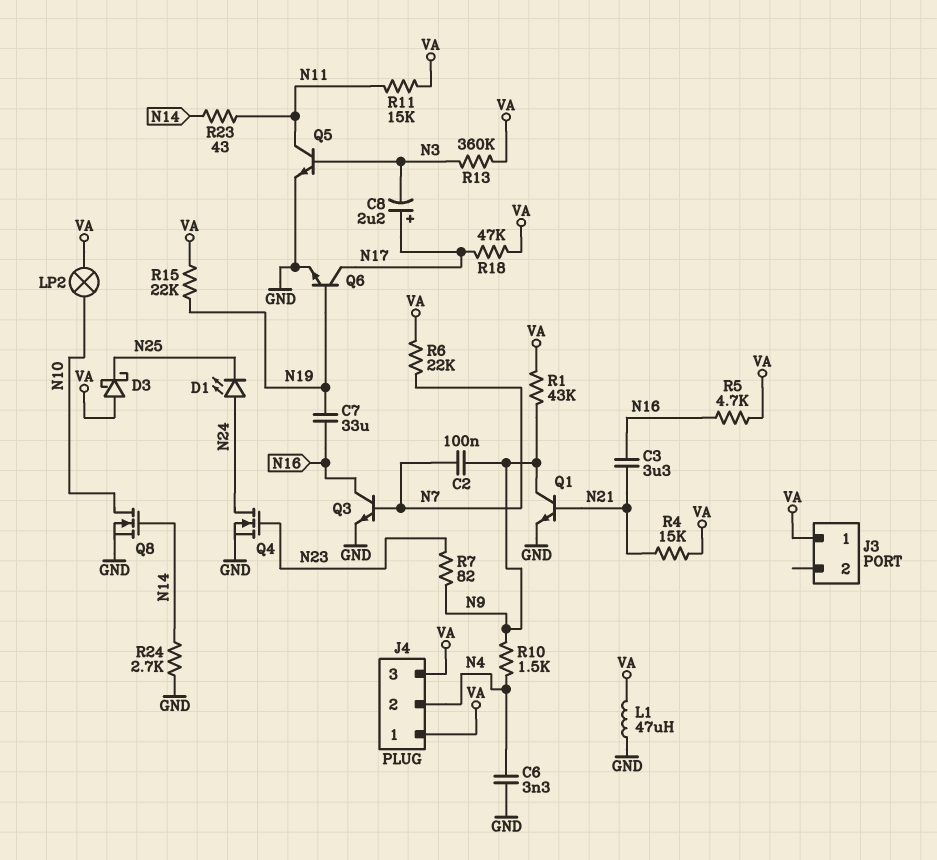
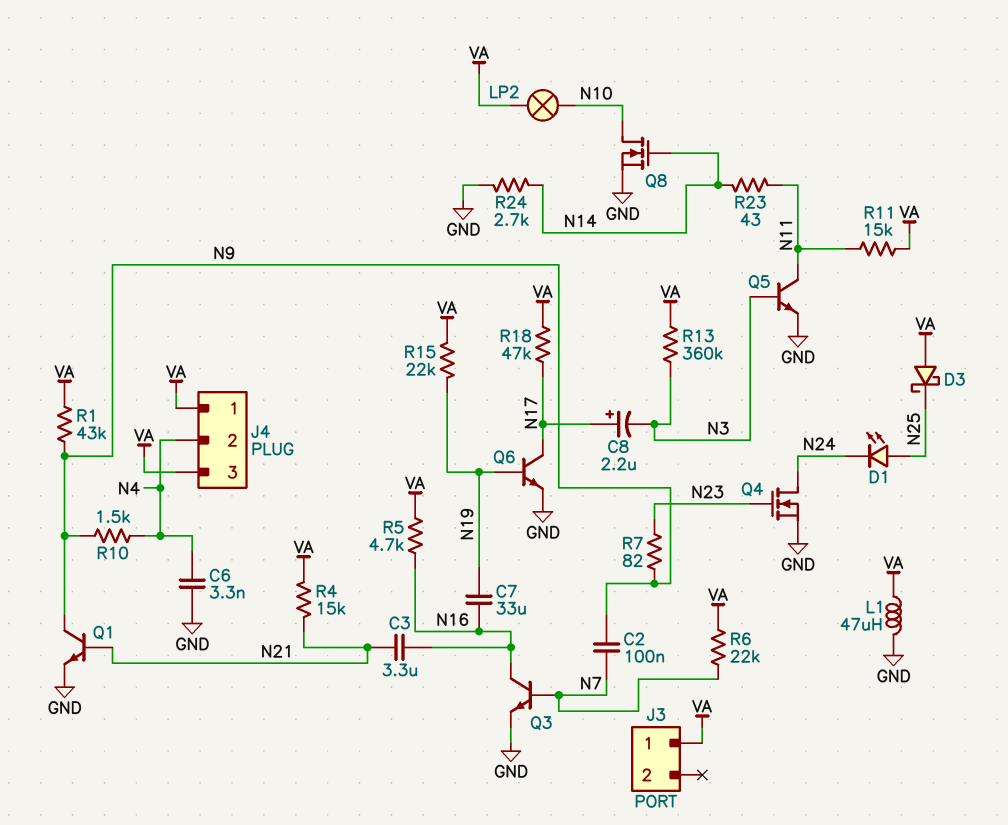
D1: LED (A N24, K N25) -> LED (A N25, K N24)

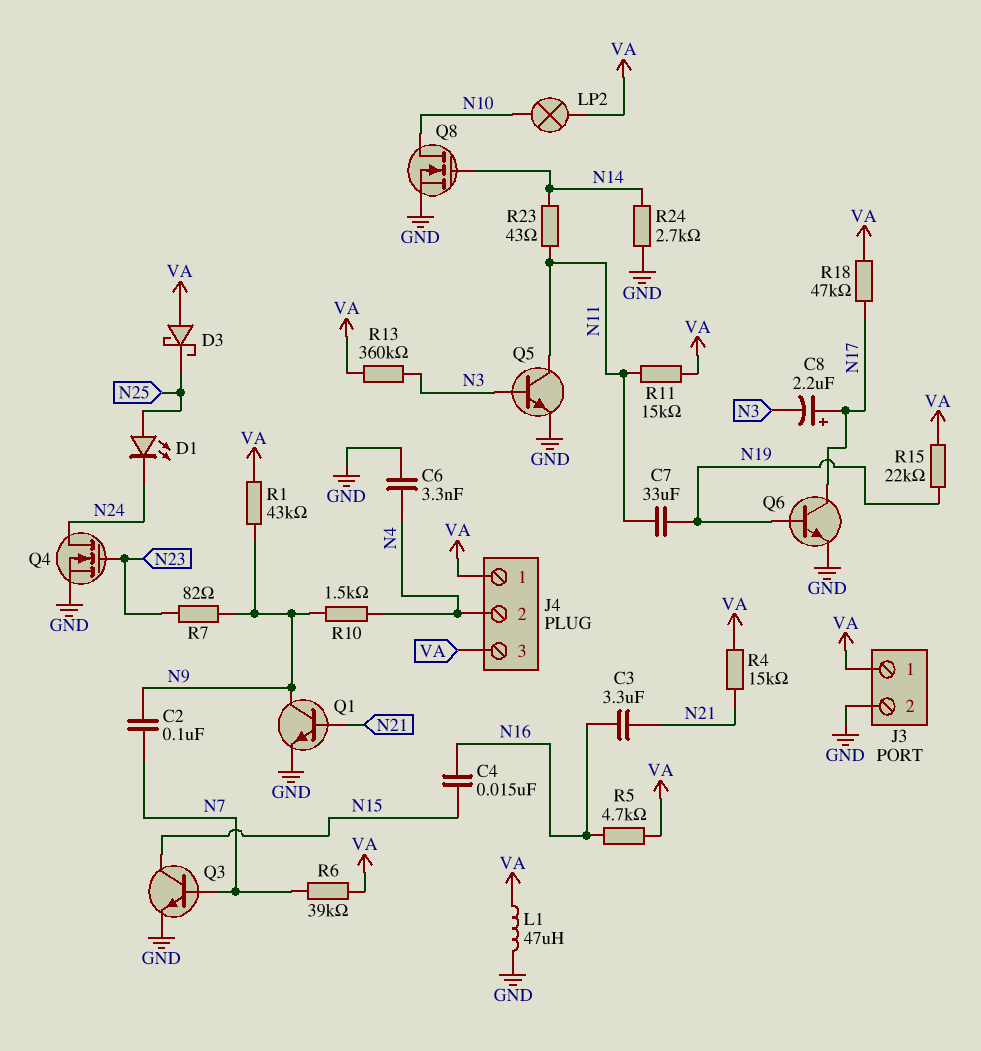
C4: none -> 15nF (N15, N16)
C7: 33uF (N16, N19) -> 33uF (N11, N19)
J3 pin 2: none -> GND
Q3: NPN (B N7, C N16, E GND) -> NPN (B N7, C N15, E GND)
R6: 22k (N7, VA) -> 39k (N7, VA)

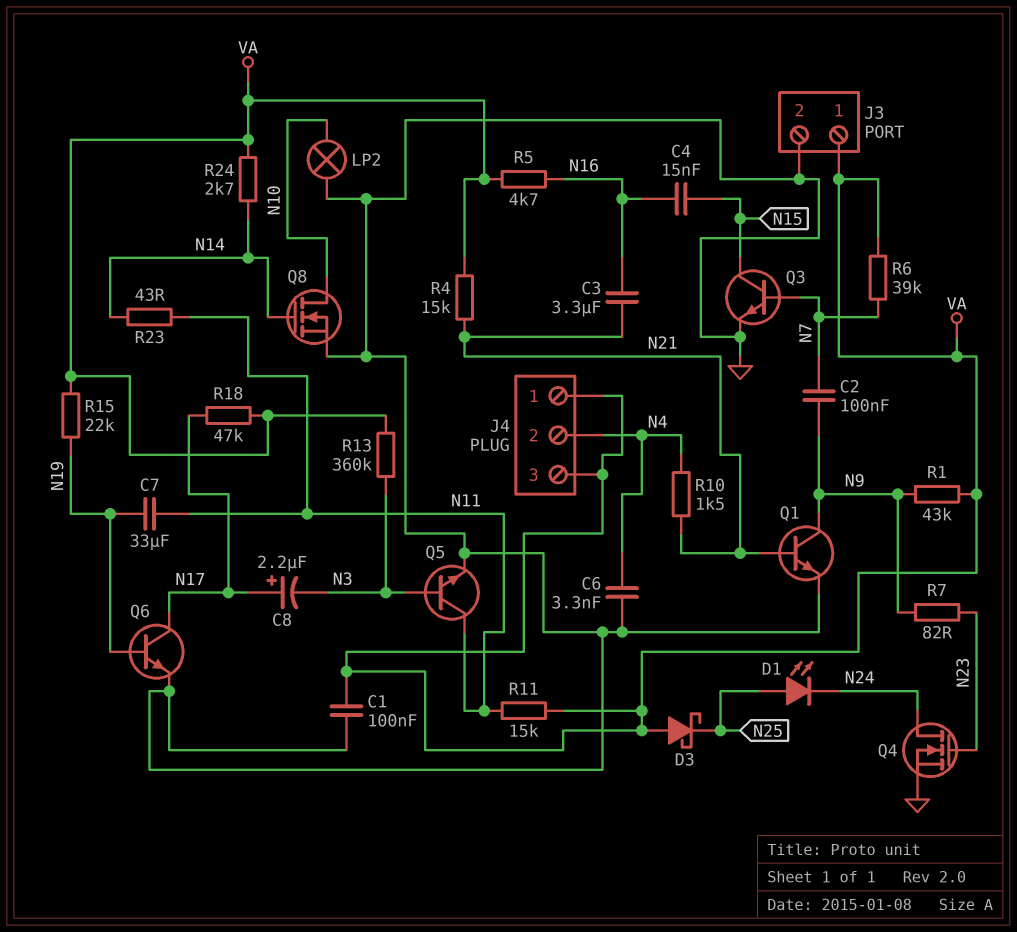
C1: none -> 100nF (GND, VA)
L1: 47uH (GND, VA) -> none
LP2: lamp (N10, VA) -> lamp (GND, N10)
R10: 1.5k (N4, N9) -> 1.5k (N4, N21)
R24: 2.7k (GND, N14) -> 2.7k (N14, VA)

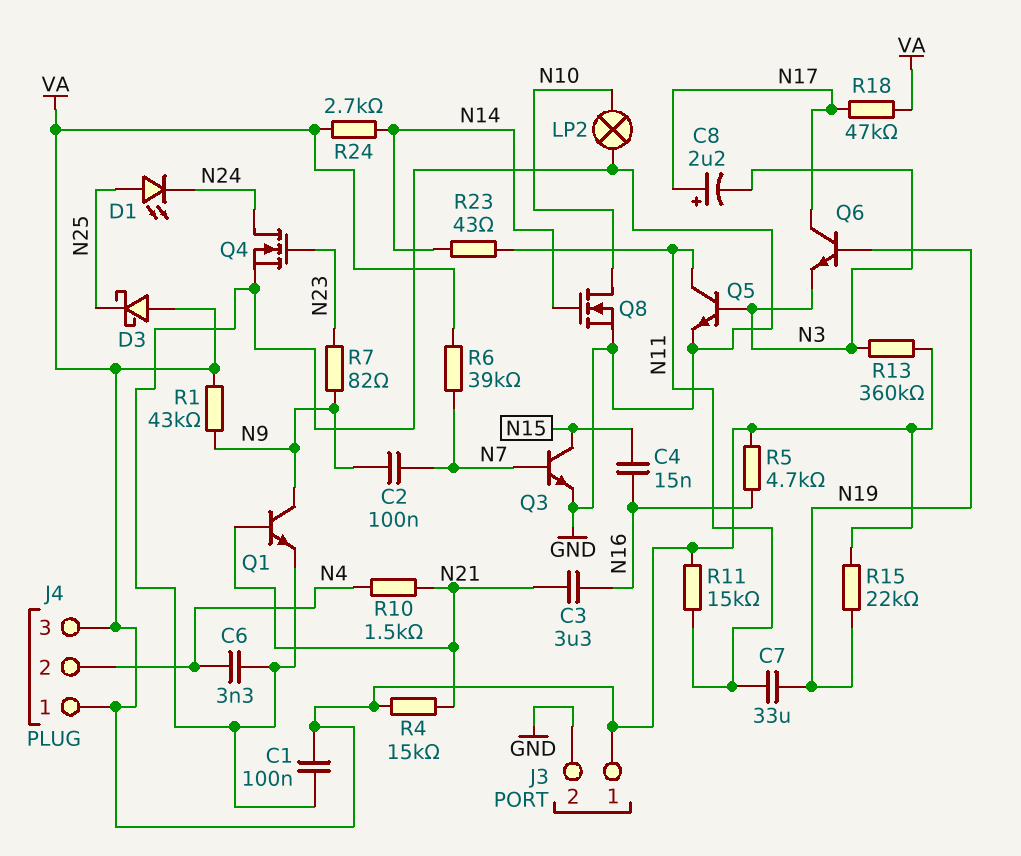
Q6: NPN (B N19, C N17, E GND) -> NPN (B N19, C N17, E N3)

